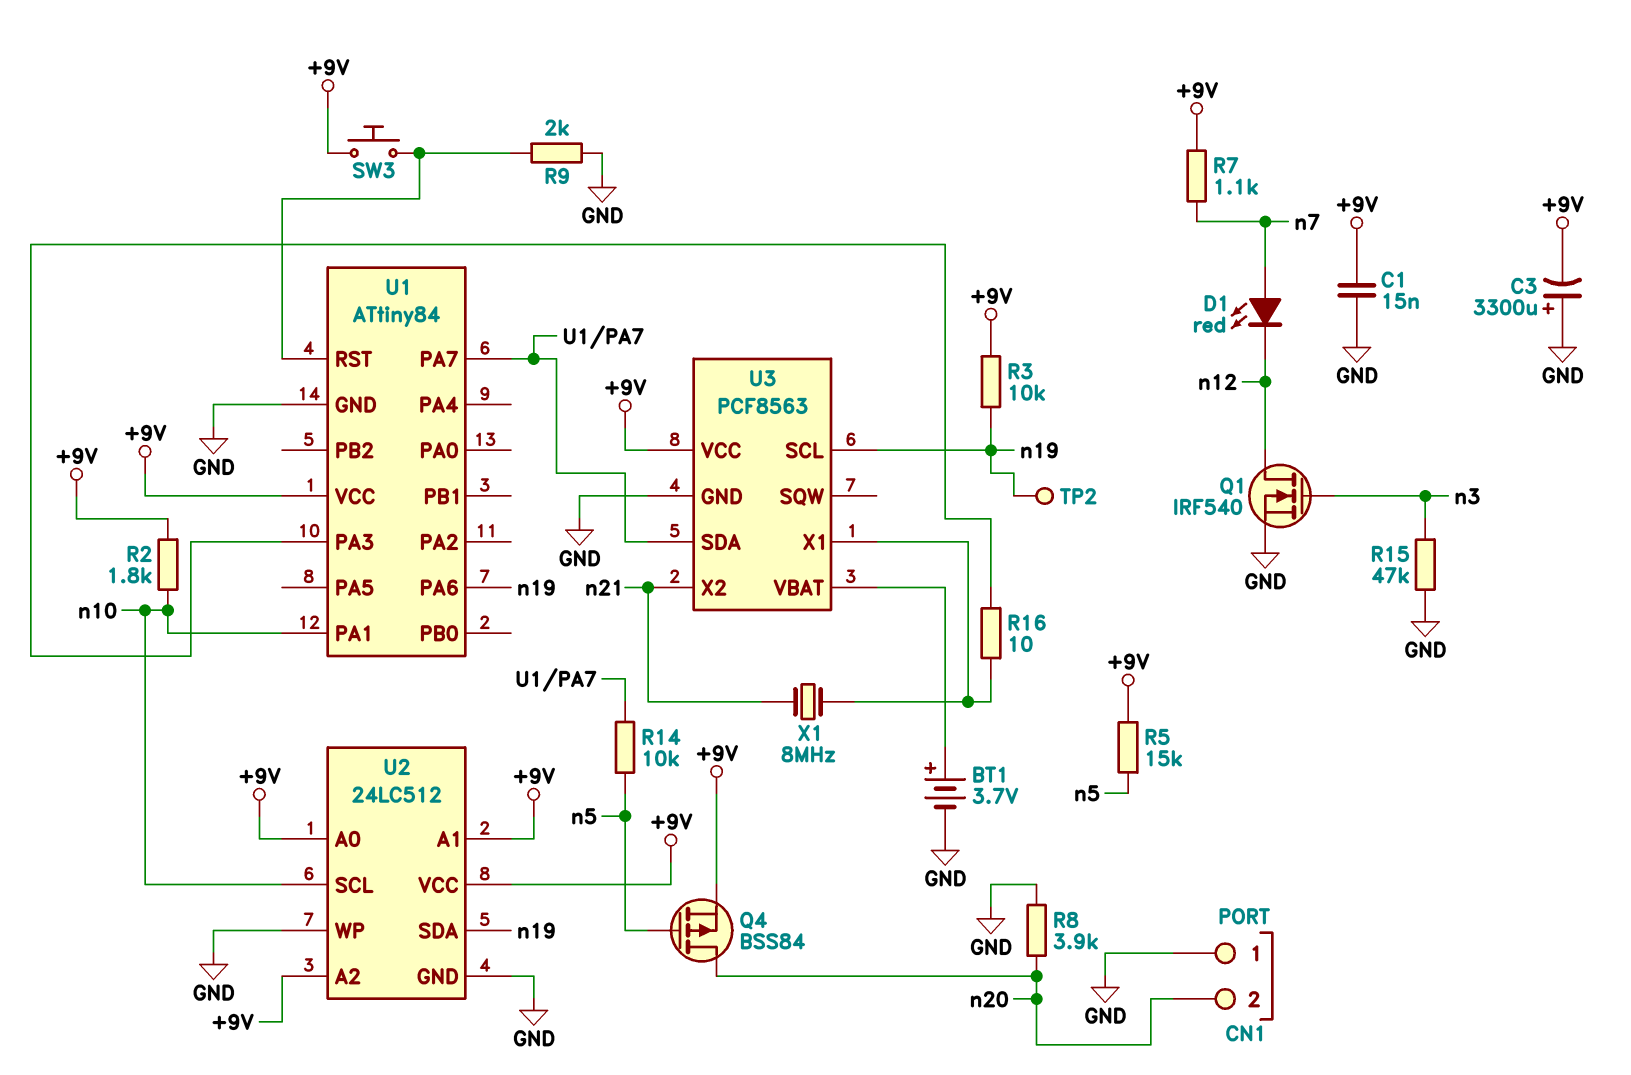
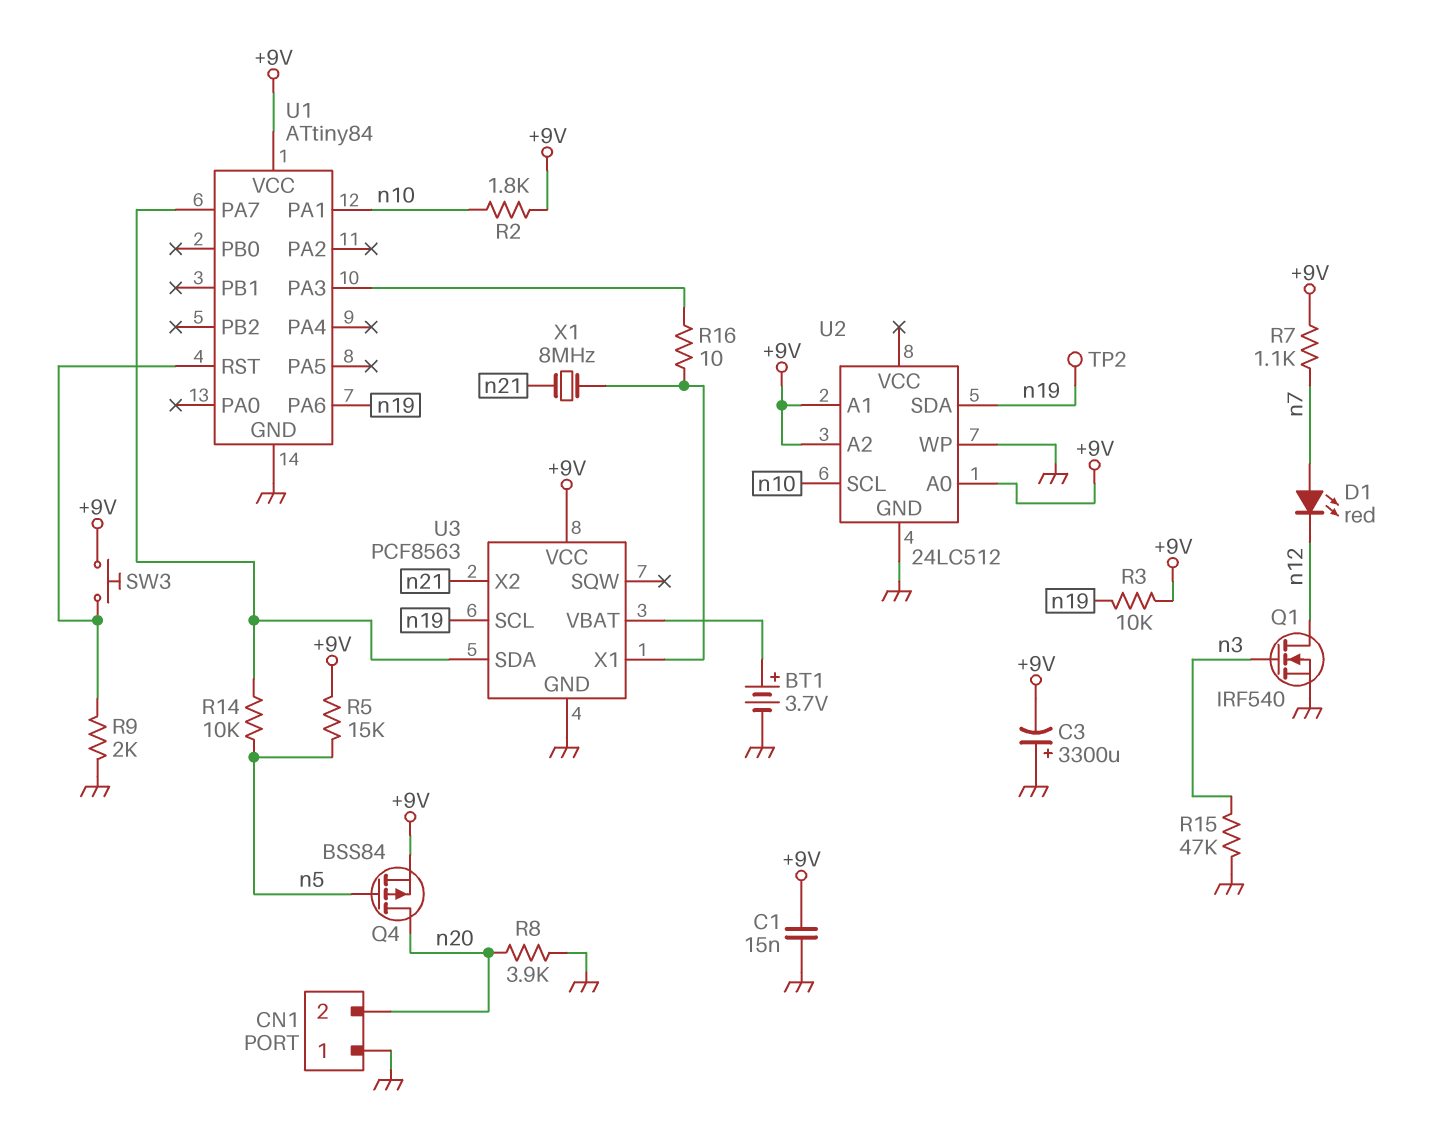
U2 pin VCC: +9V -> none

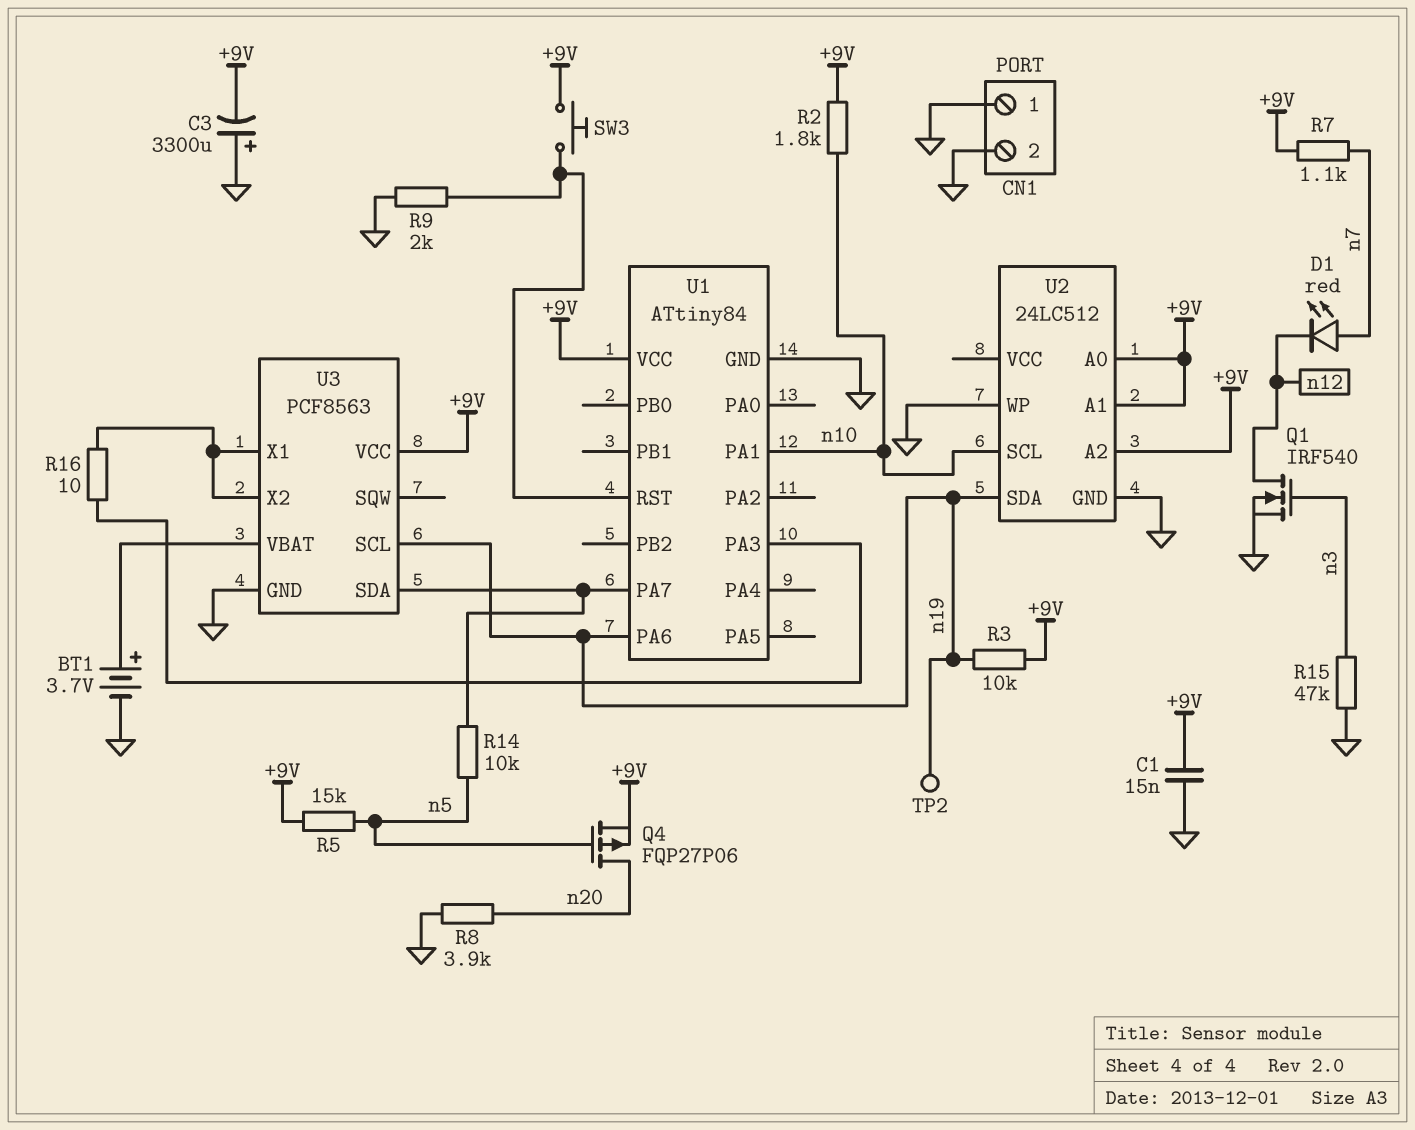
CN1 pin 2: n20 -> GND
Q4: PMOS BSS84 (G n5, D n20, S +9V) -> PMOS FQP27P06 (G n5, D n20, S +9V)
U3 pin X2: n21 -> U3/X1
X1: 8MHz (U3/X1, n21) -> none

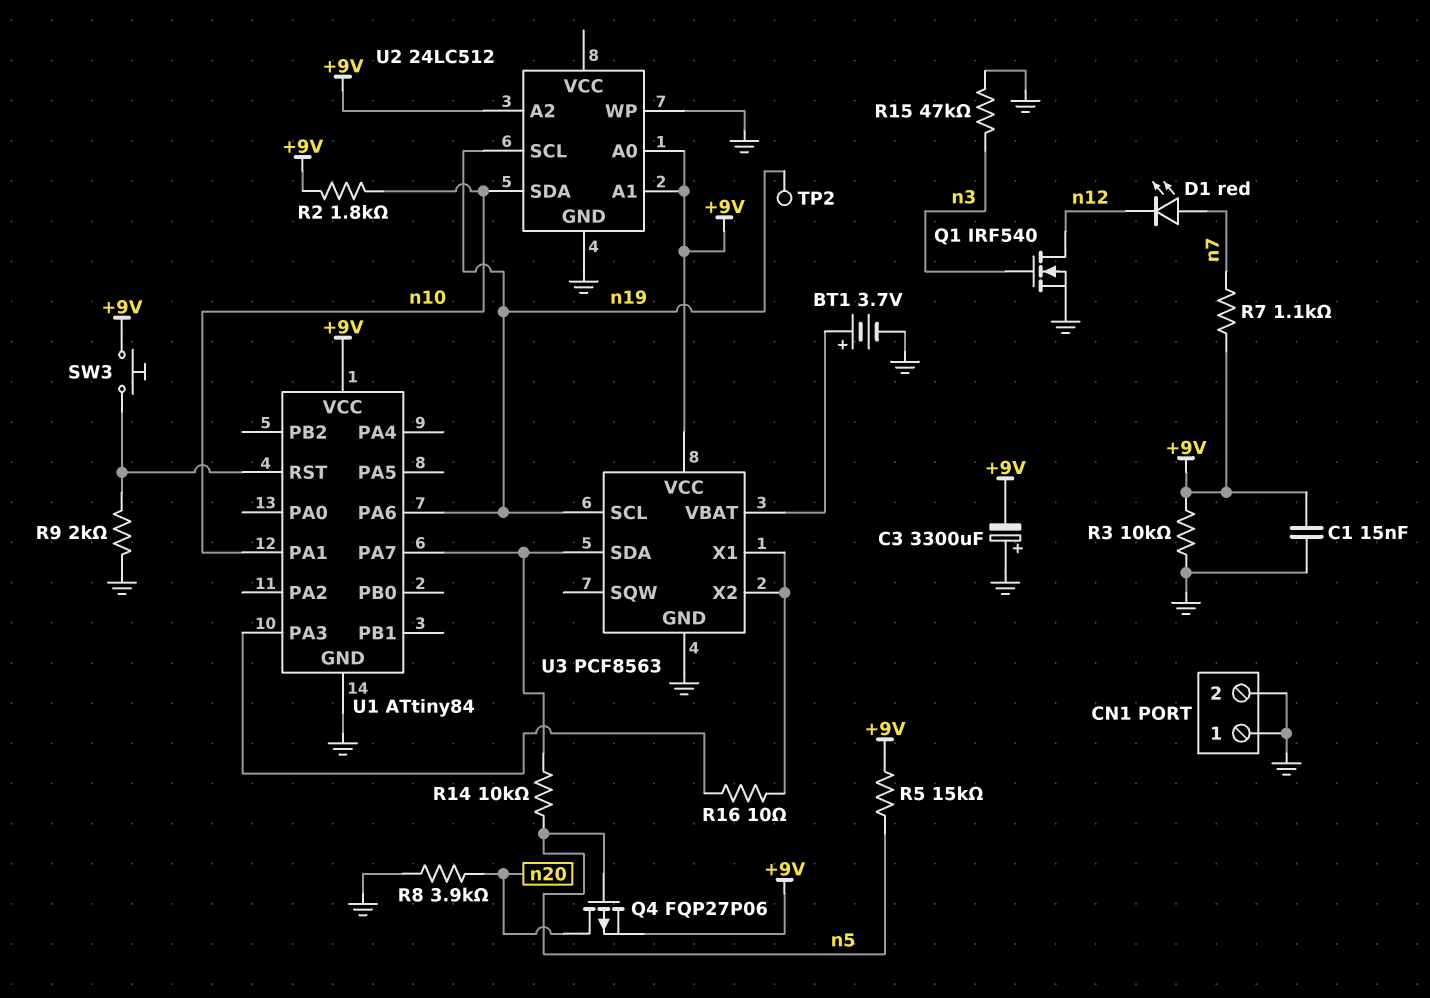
R3: 10k (+9V, n19) -> 10k (+9V, GND)
U2 pin SCL: n10 -> n19
U2 pin SDA: n19 -> n10

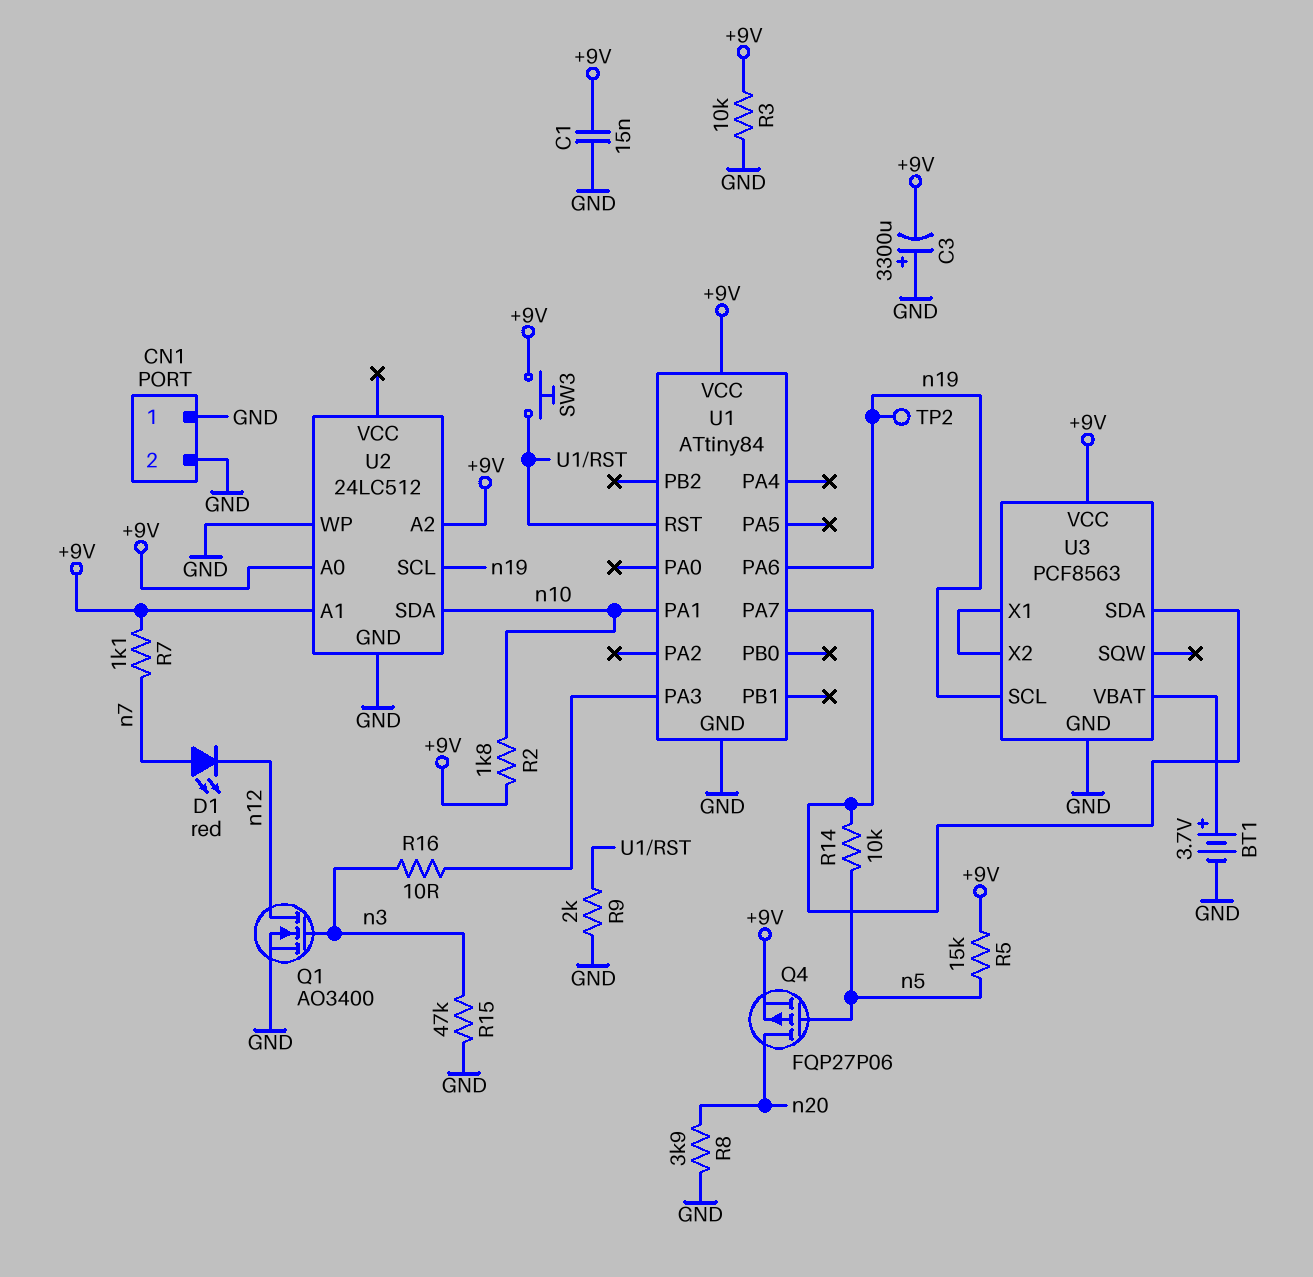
Q1: NMOS IRF540 (G n3, D n12, S GND) -> NMOS AO3400 (G n3, D n12, S GND)
R16: 10 (U1/PA3, U3/X1) -> 10 (U1/PA3, n3)

